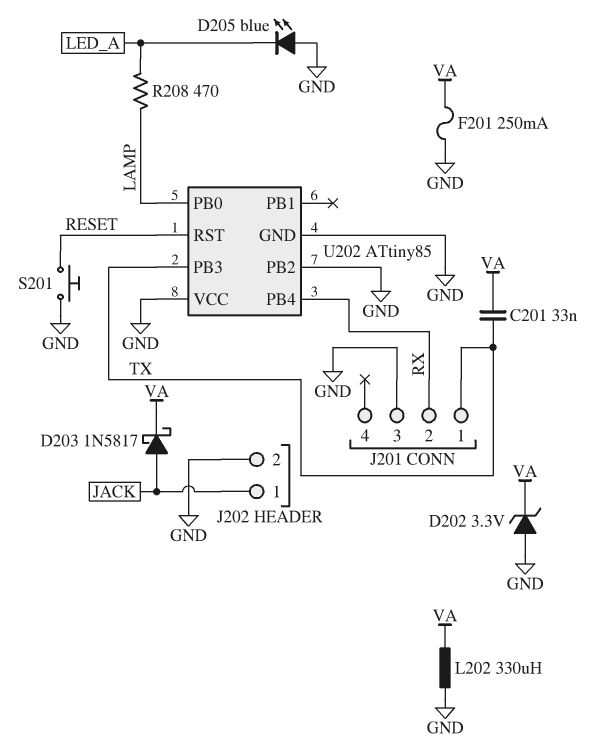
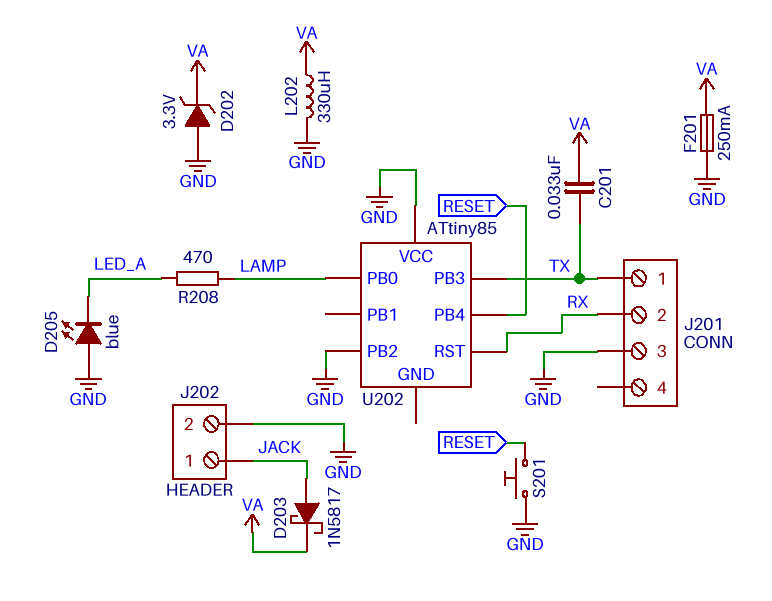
U202 pin GND: GND -> none
U202 pin PB4: RX -> RESET
U202 pin RST: RESET -> RX

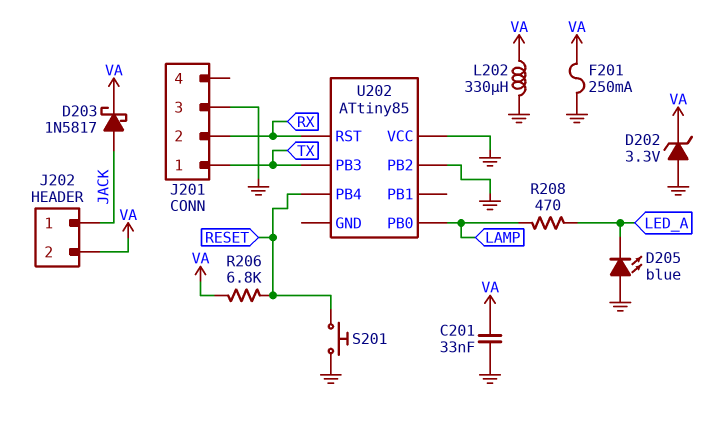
C201: 33nF (TX, VA) -> 33nF (GND, VA)
J202 pin 2: GND -> VA
R206: none -> 6.8k (RESET, VA)

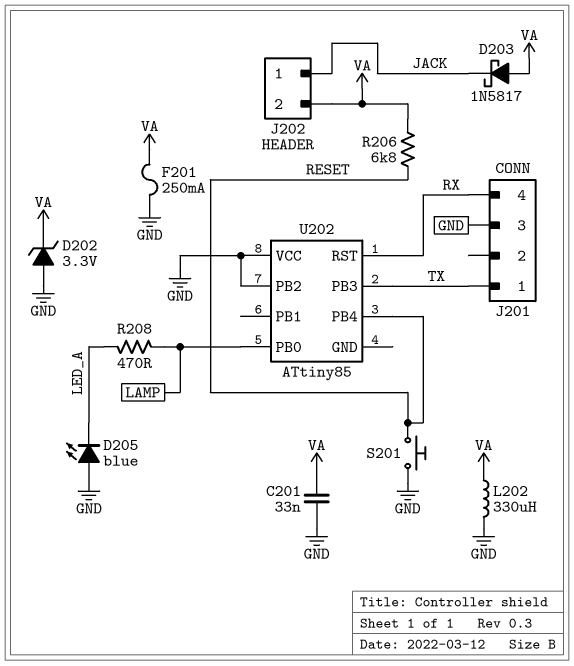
D203: schottky 1N5817 (A JACK, K VA) -> schottky 1N5817 (A VA, K JACK)
J201 pin 2: RX -> none
J201 pin 4: none -> RX

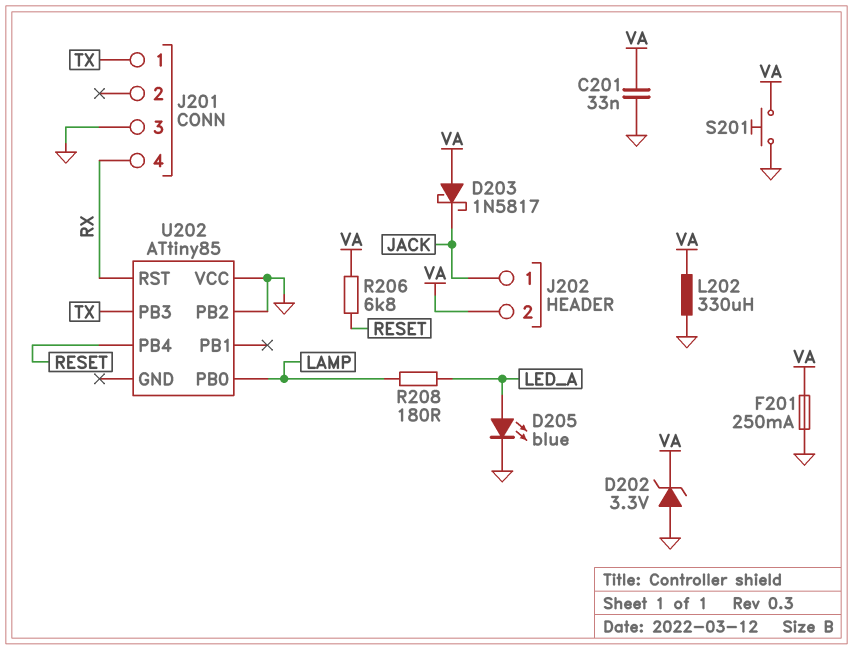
D205: LED blue (A GND, K LED_A) -> LED blue (A LED_A, K GND)
R208: 470 (LAMP, LED_A) -> 180 (LAMP, LED_A)
S201: button (GND, RESET) -> button (GND, VA)

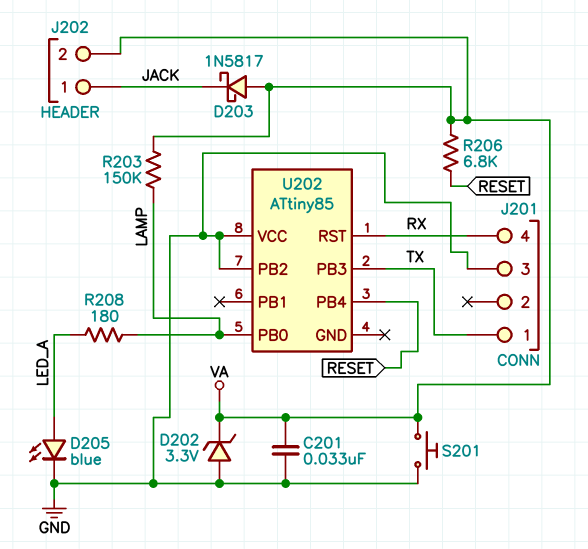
F201: 250mA (GND, VA) -> none
L202: 330uH (GND, VA) -> none
R203: none -> 150k (LAMP, VA)

